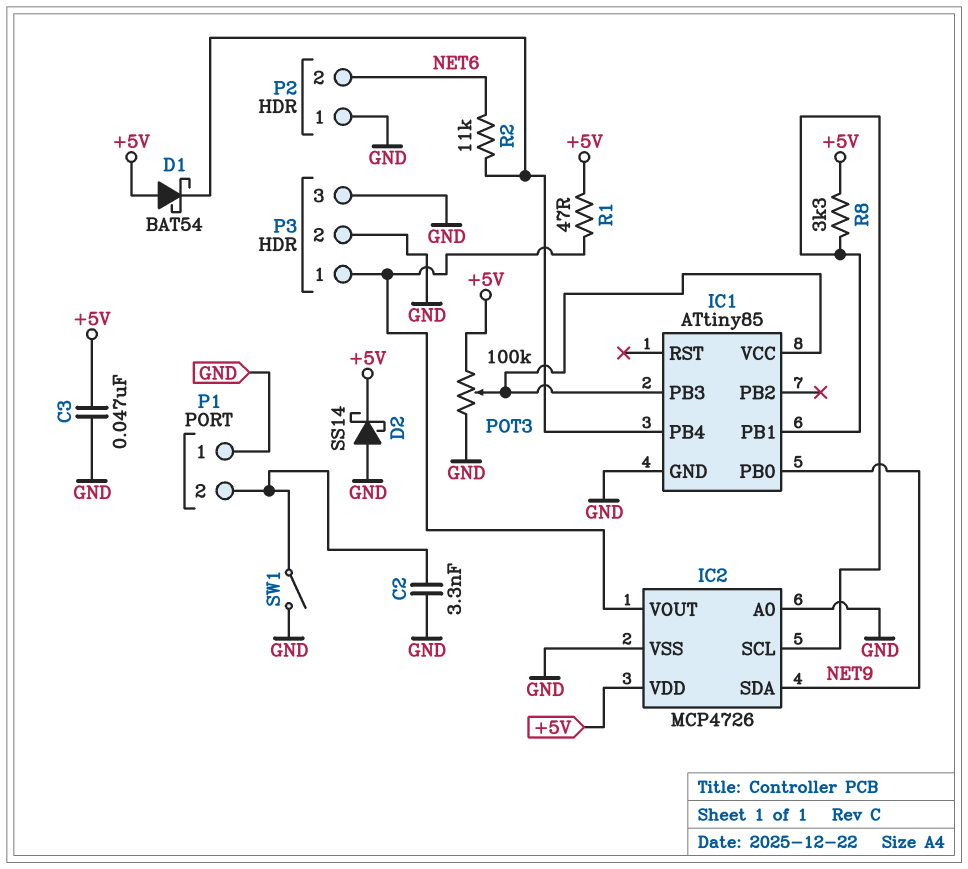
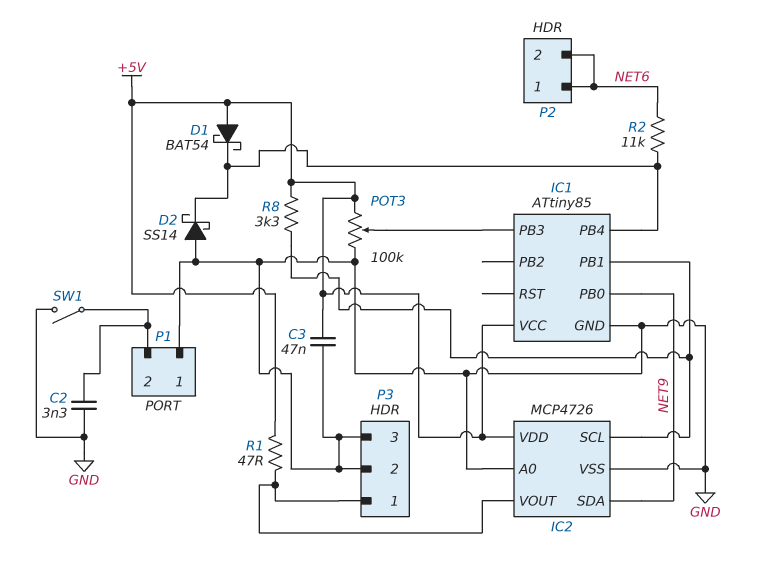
D2: schottky SS14 (A GND, K +5V) -> schottky SS14 (A GND, K IC1/PB4)
IC1 pin VCC: IC1/PB3 -> +5V
P2 pin 1: GND -> NET6

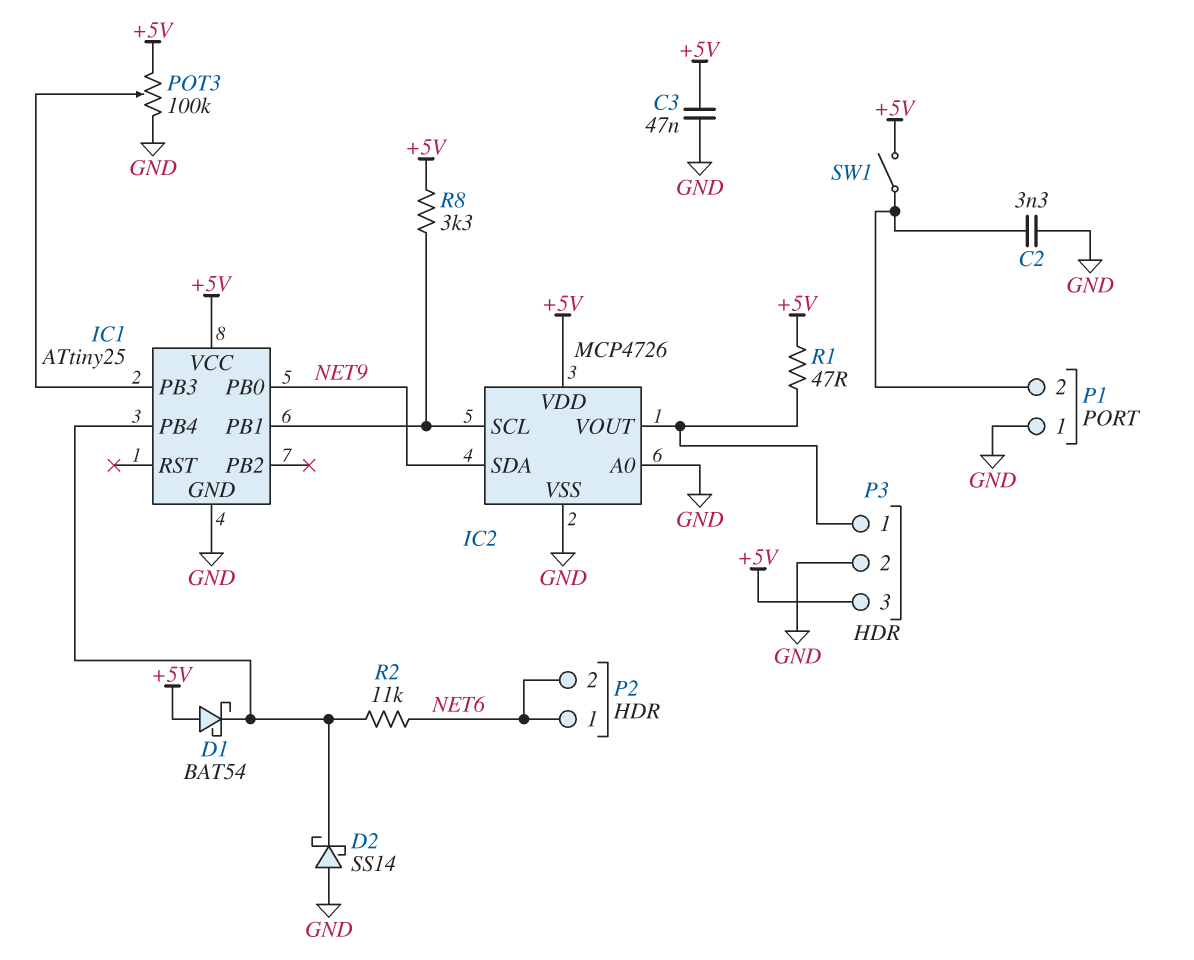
IC1: ATtiny85 -> ATtiny25
P3 pin 3: GND -> +5V
SW1: switch (GND, P1/2) -> switch (+5V, P1/2)

